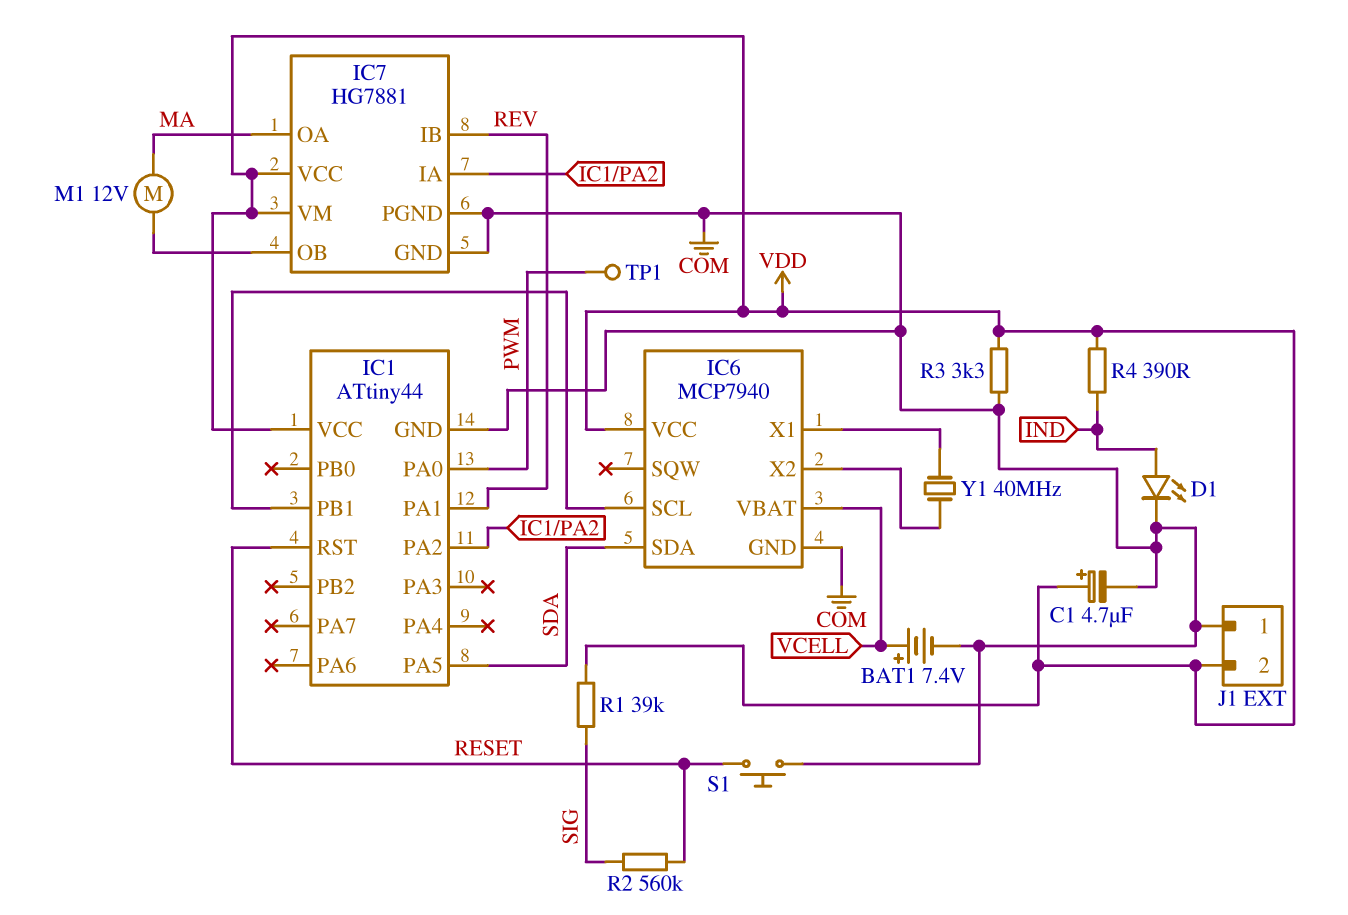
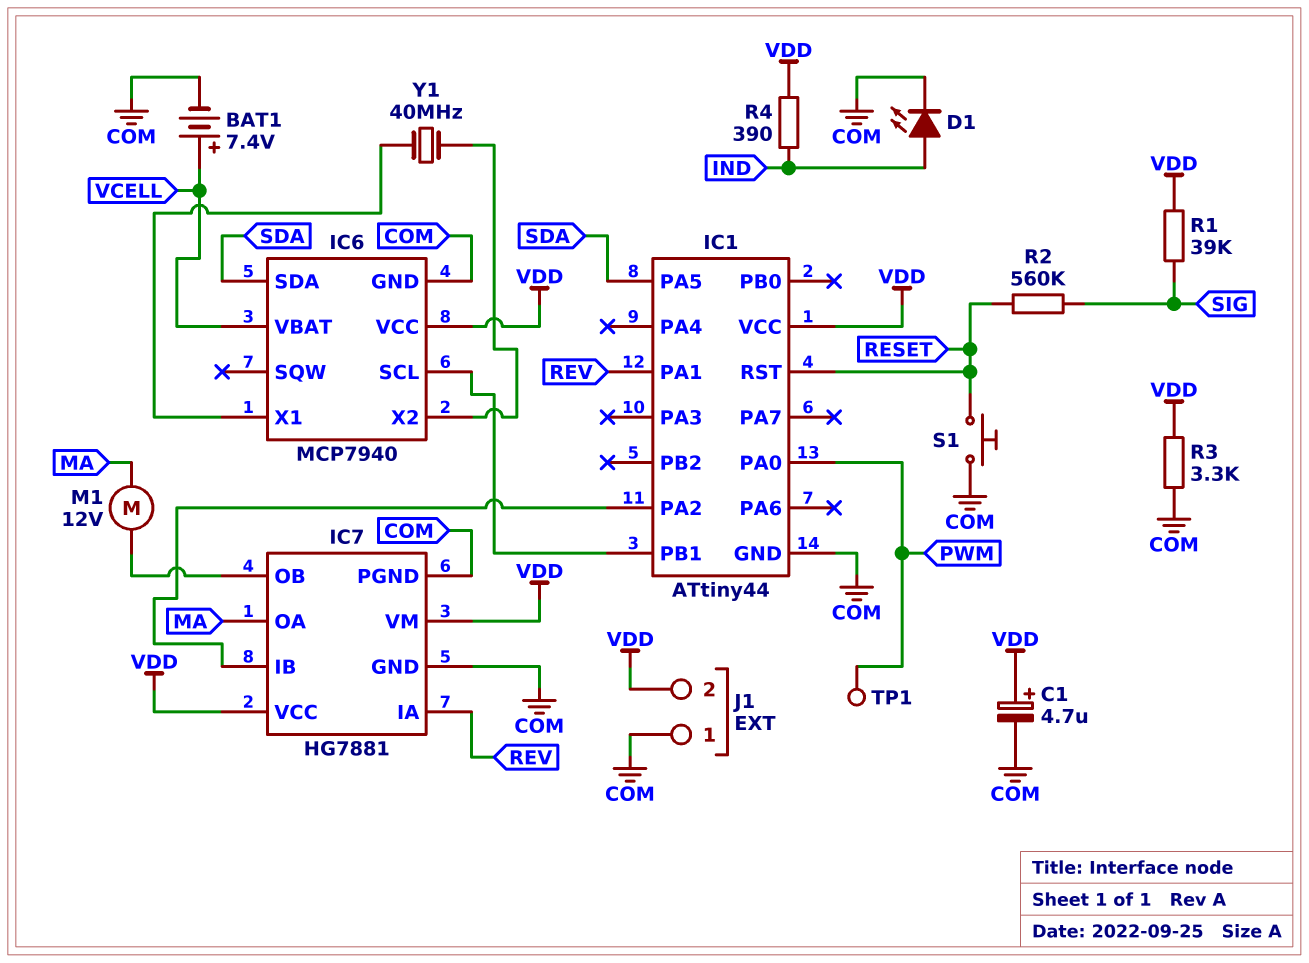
IC7 pin IA: IC1/PA2 -> REV
IC7 pin IB: REV -> IC1/PA2

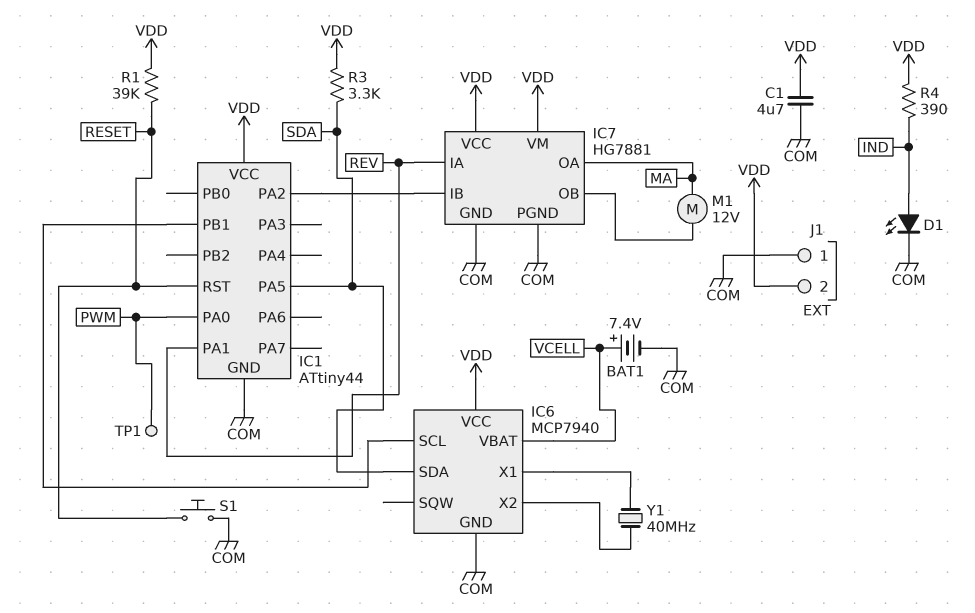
C1: 4.7uF (plus VDD, minus COM) -> 4.7uF (COM, VDD)
R1: 39k (SIG, VDD) -> 39k (RESET, VDD)
R2: 560k (RESET, SIG) -> none
R3: 3.3k (COM, VDD) -> 3.3k (SDA, VDD)

